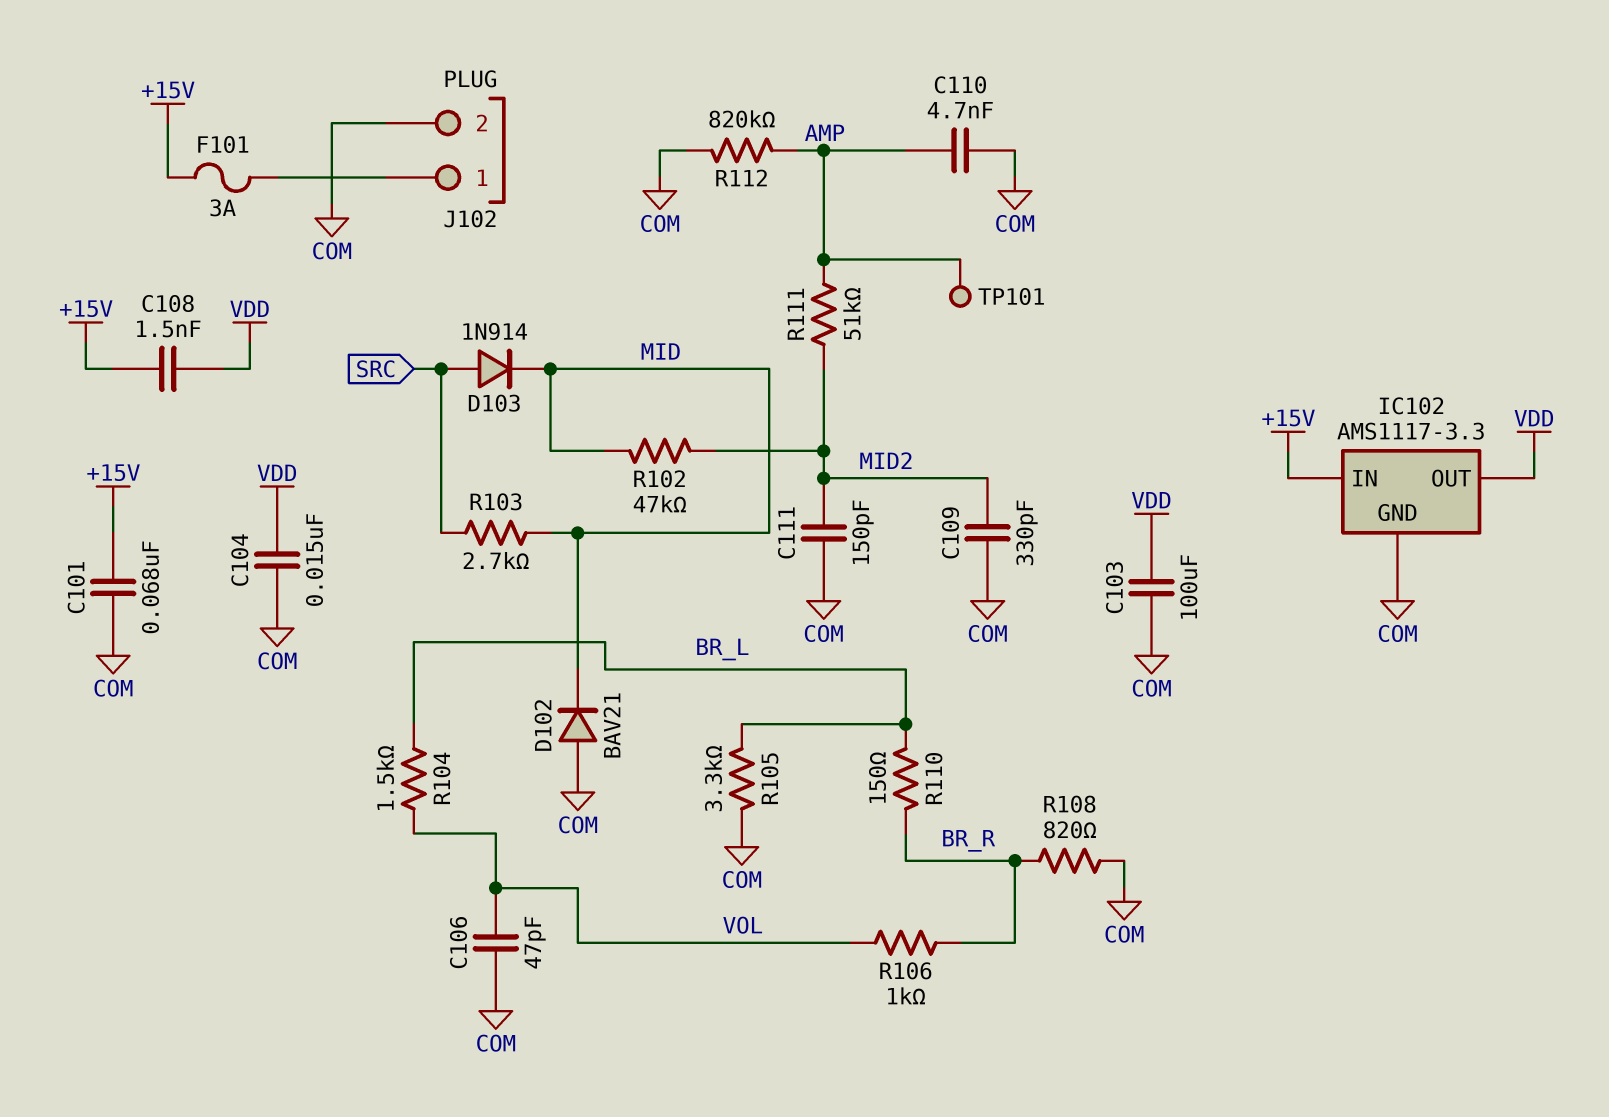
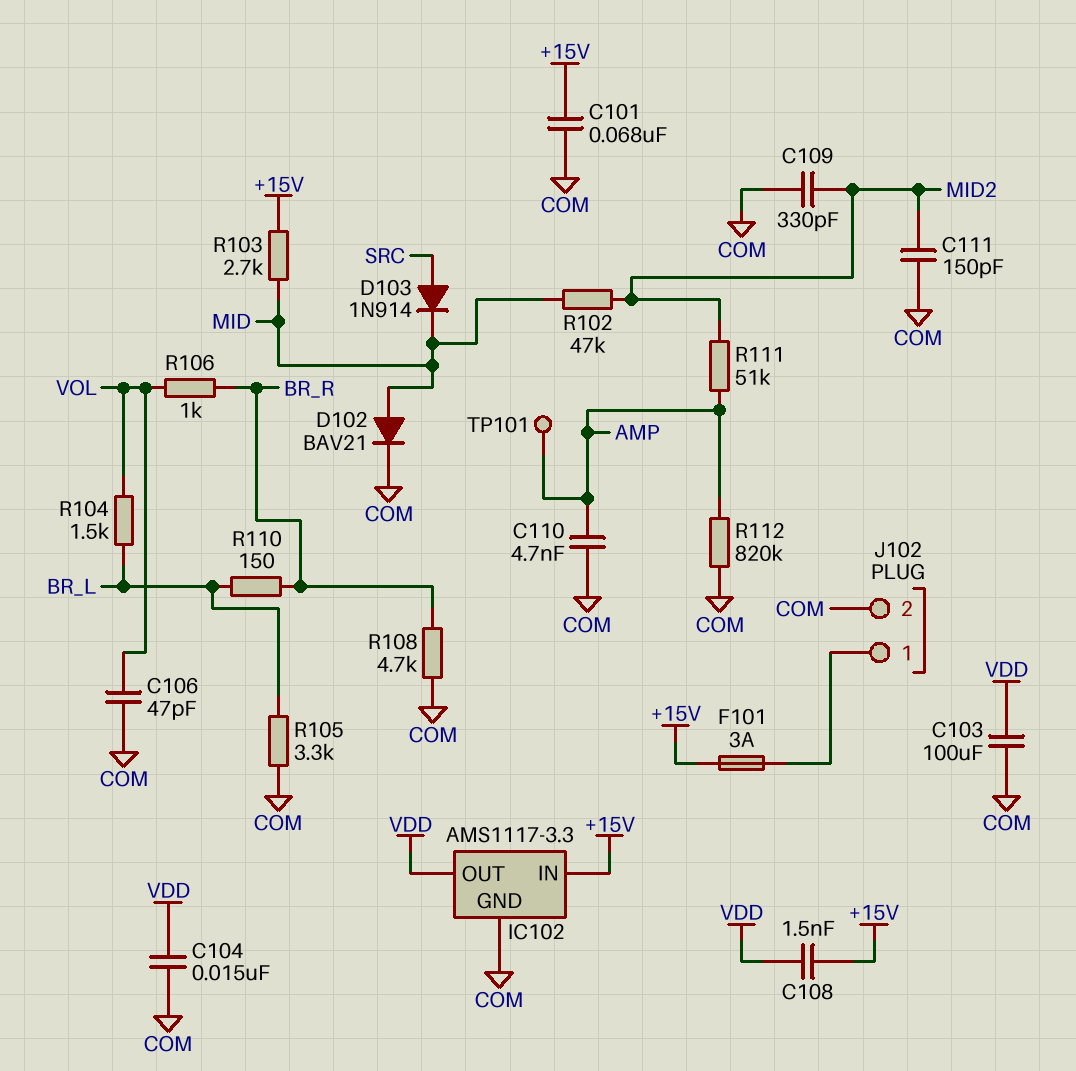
D102: diode BAV21 (A COM, K MID) -> diode BAV21 (A MID, K COM)
R103: 2.7k (MID, SRC) -> 2.7k (+15V, MID)
R108: 820 (BR_R, COM) -> 4.7k (BR_R, COM)

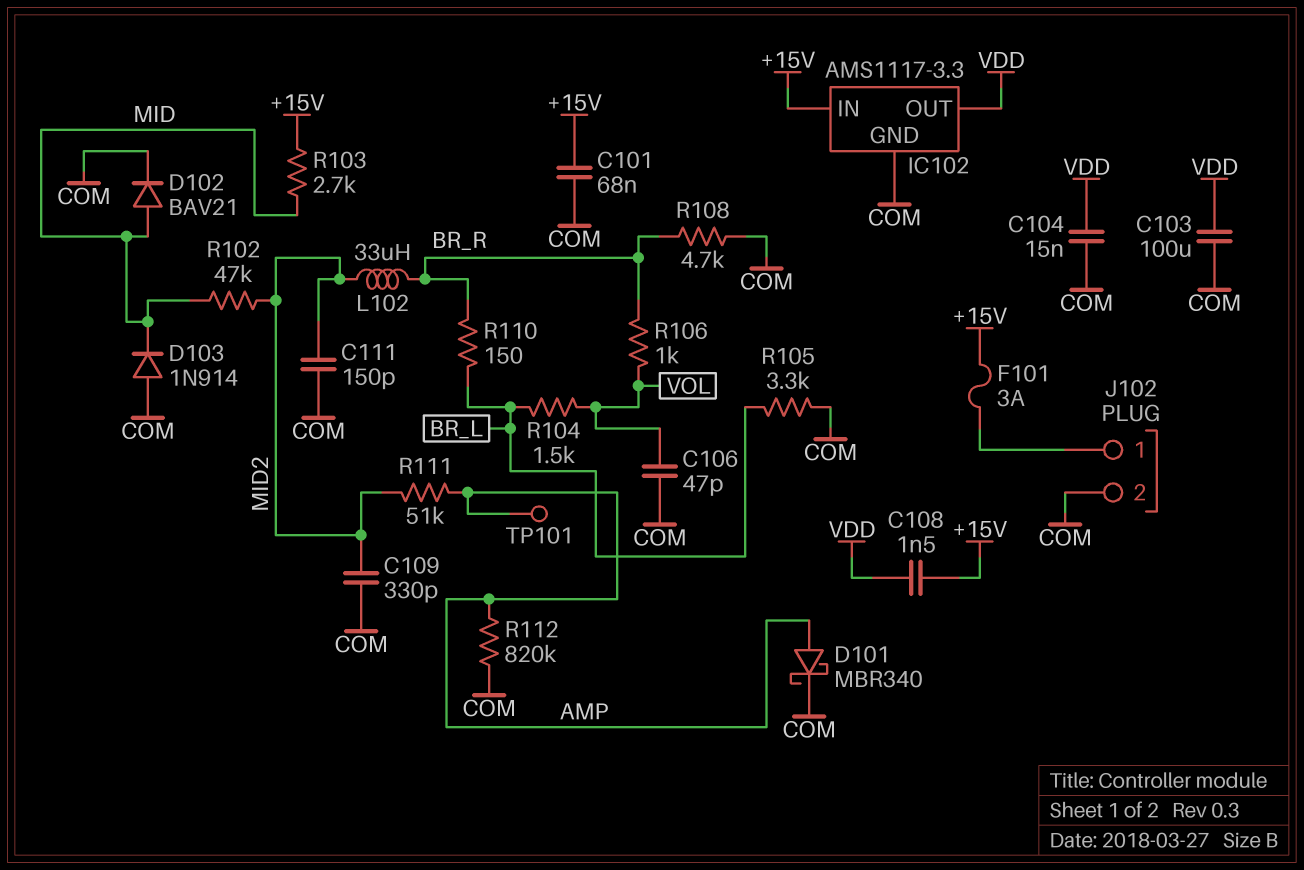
C110: 4.7nF (AMP, COM) -> none
D101: none -> schottky MBR340 (A AMP, K COM)
D103: diode 1N914 (A SRC, K MID) -> diode 1N914 (A COM, K MID)
L102: none -> 33uH (BR_R, MID2)

